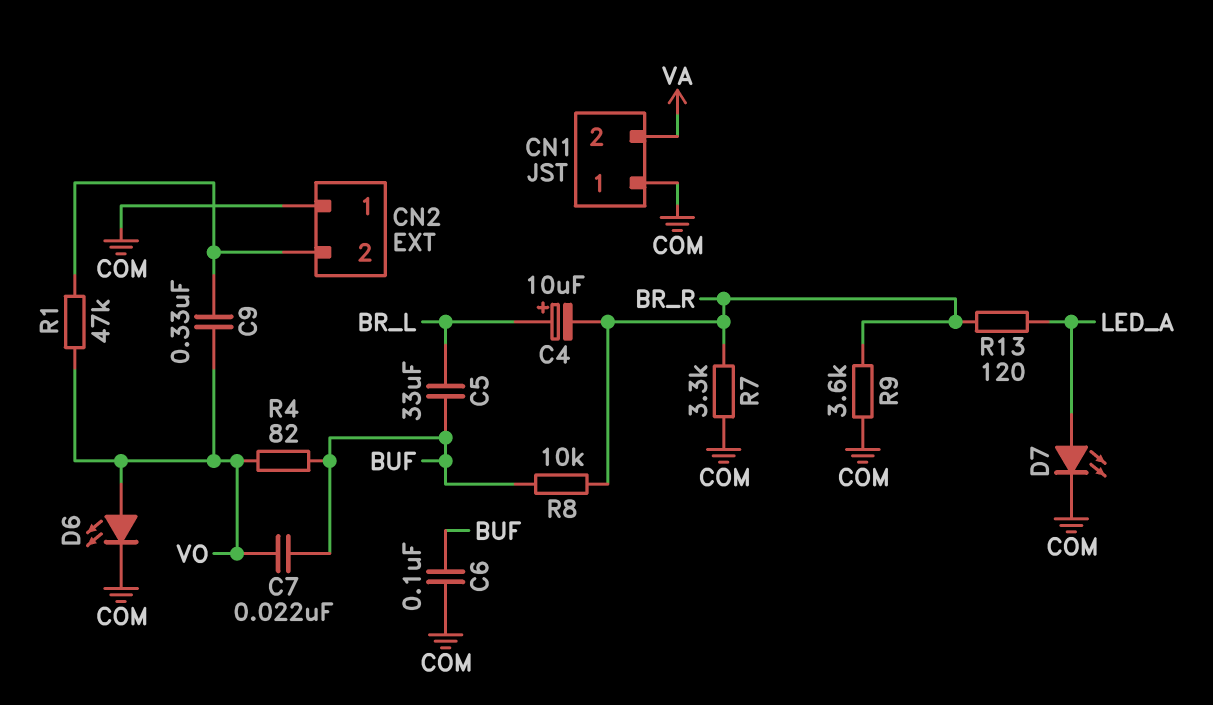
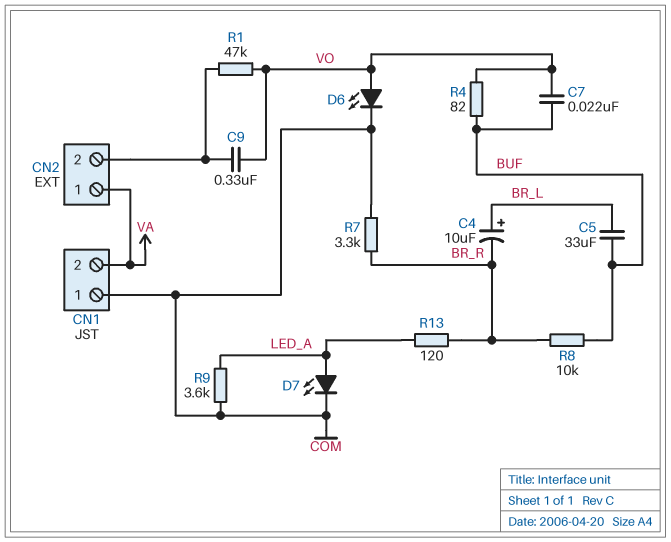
C6: 100nF (BUF, COM) -> none
CN2 pin 1: COM -> VA
R9: 3.6k (BR_R, COM) -> 3.6k (COM, LED_A)

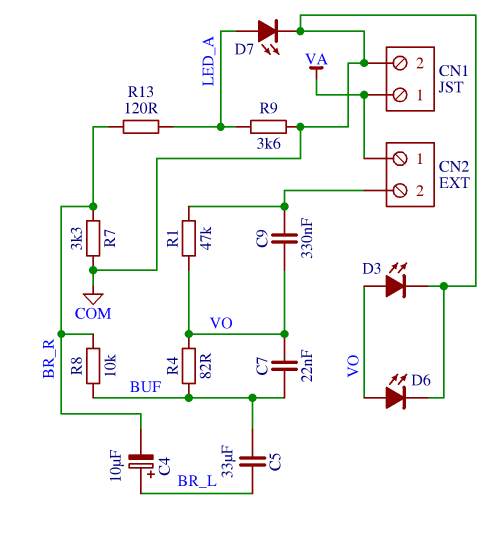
CN1 pin 1: COM -> VA
CN1 pin 2: VA -> COM
D3: none -> LED (A VO, K COM)

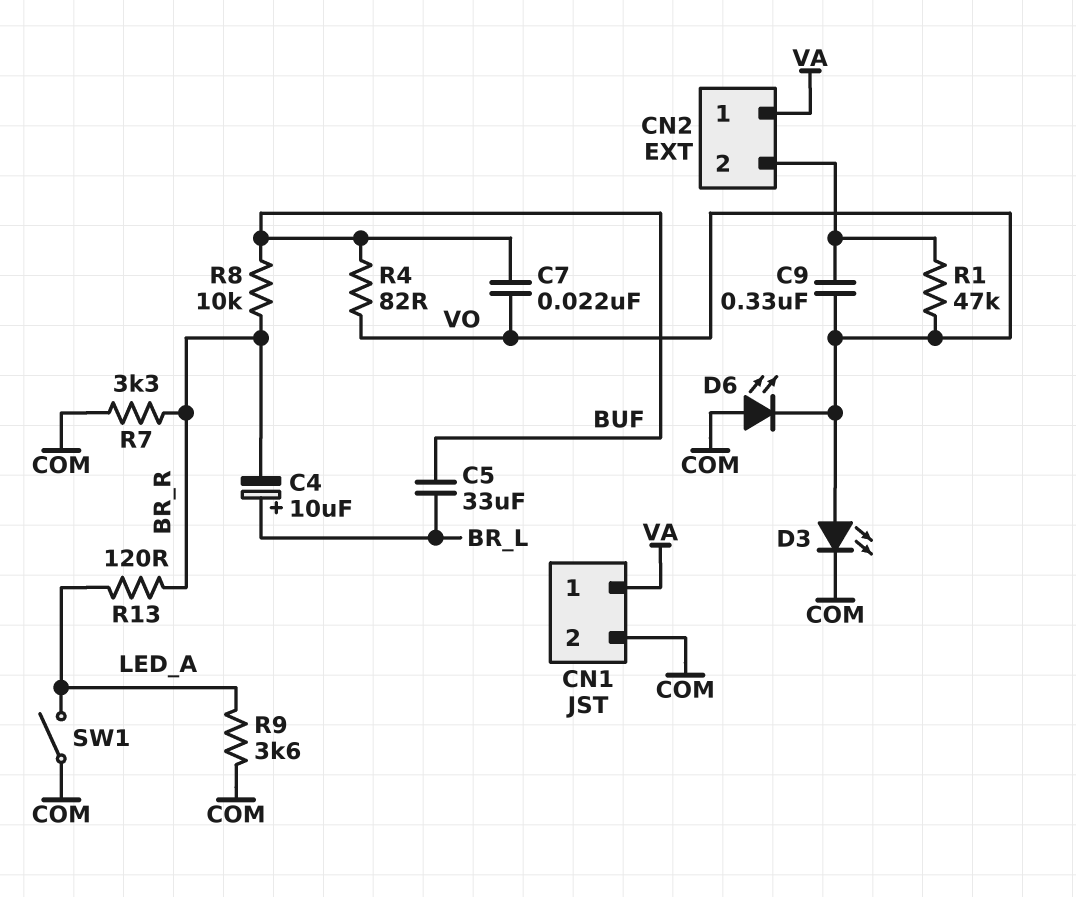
D6: LED (A VO, K COM) -> LED (A COM, K VO)
D7: LED (A LED_A, K COM) -> none
SW1: none -> switch (COM, LED_A)

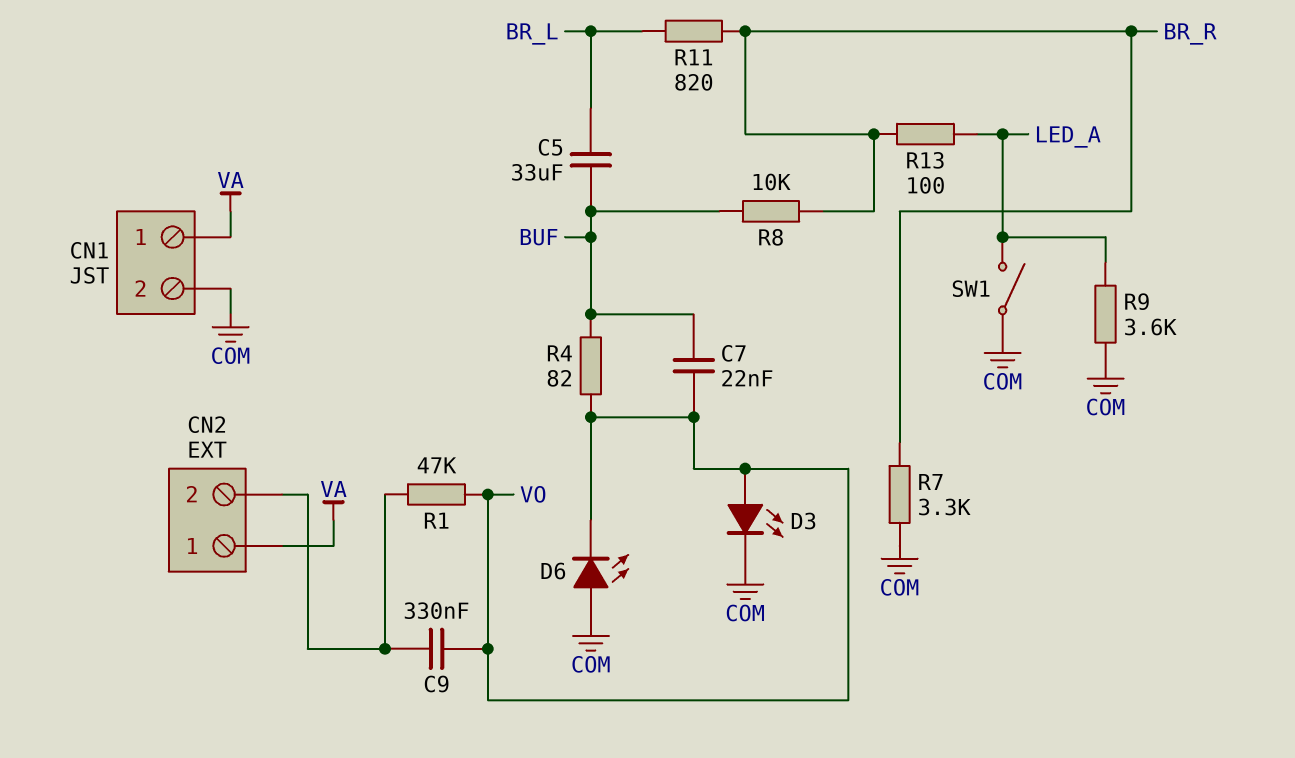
C4: 10uF (plus BR_L, minus BR_R) -> none
R11: none -> 820 (BR_L, BR_R)
R13: 120 (BR_R, LED_A) -> 100 (BR_R, LED_A)

